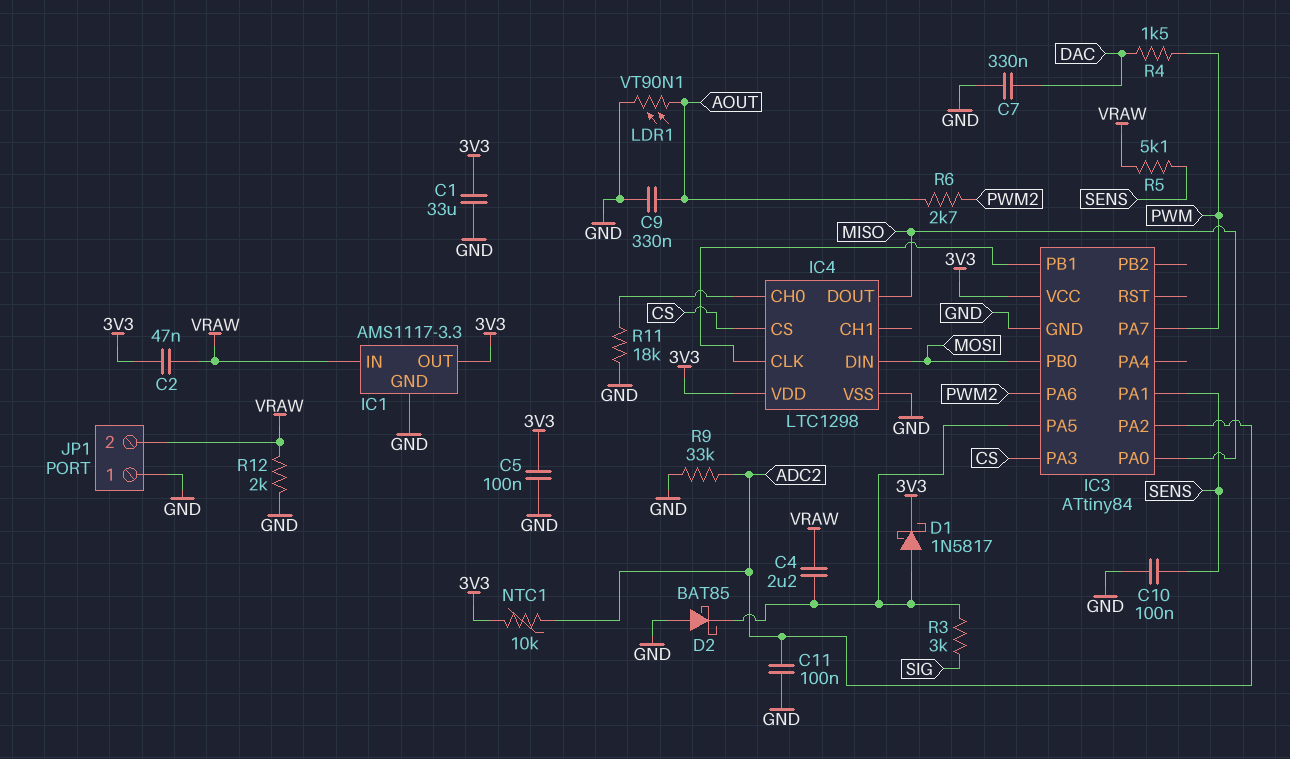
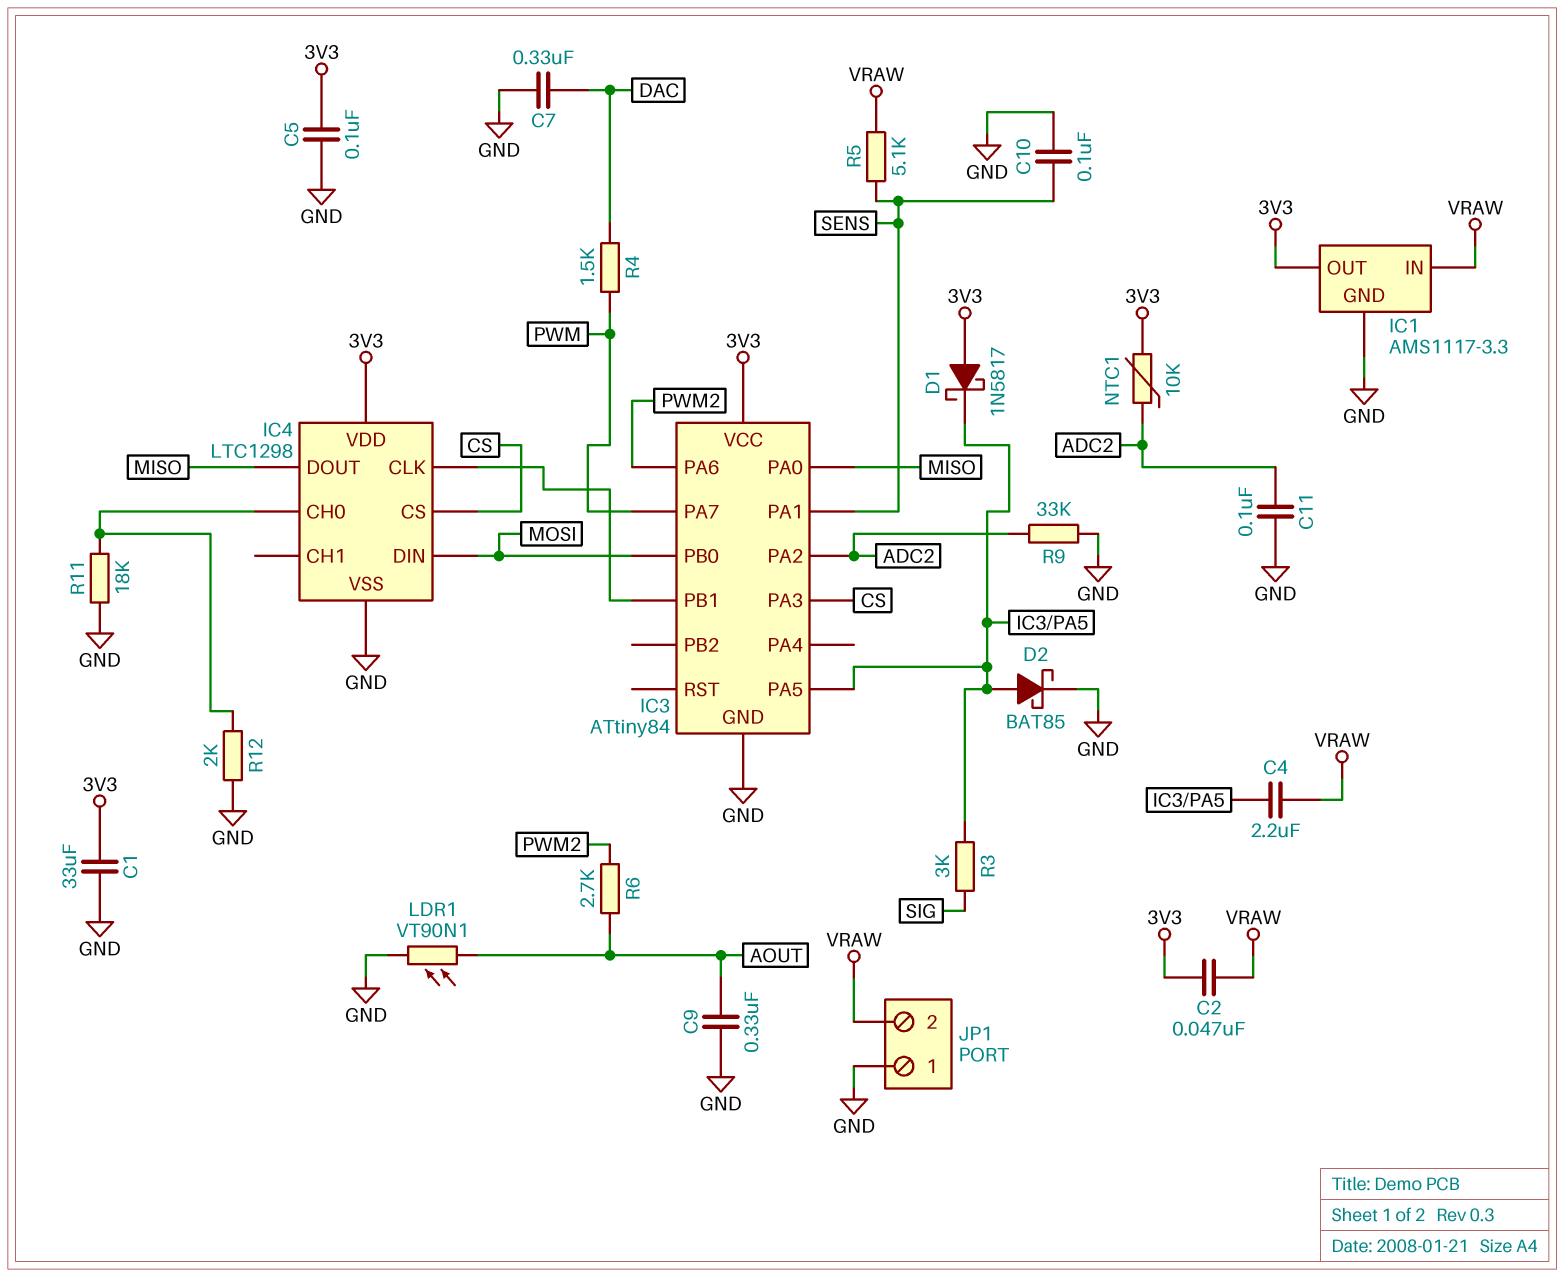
D1: schottky 1N5817 (A IC3/PA5, K 3V3) -> schottky 1N5817 (A 3V3, K IC3/PA5)
D2: schottky BAT85 (A GND, K IC3/PA5) -> schottky BAT85 (A IC3/PA5, K GND)
R12: 2k (GND, VRAW) -> 2k (GND, IC4/CH0)

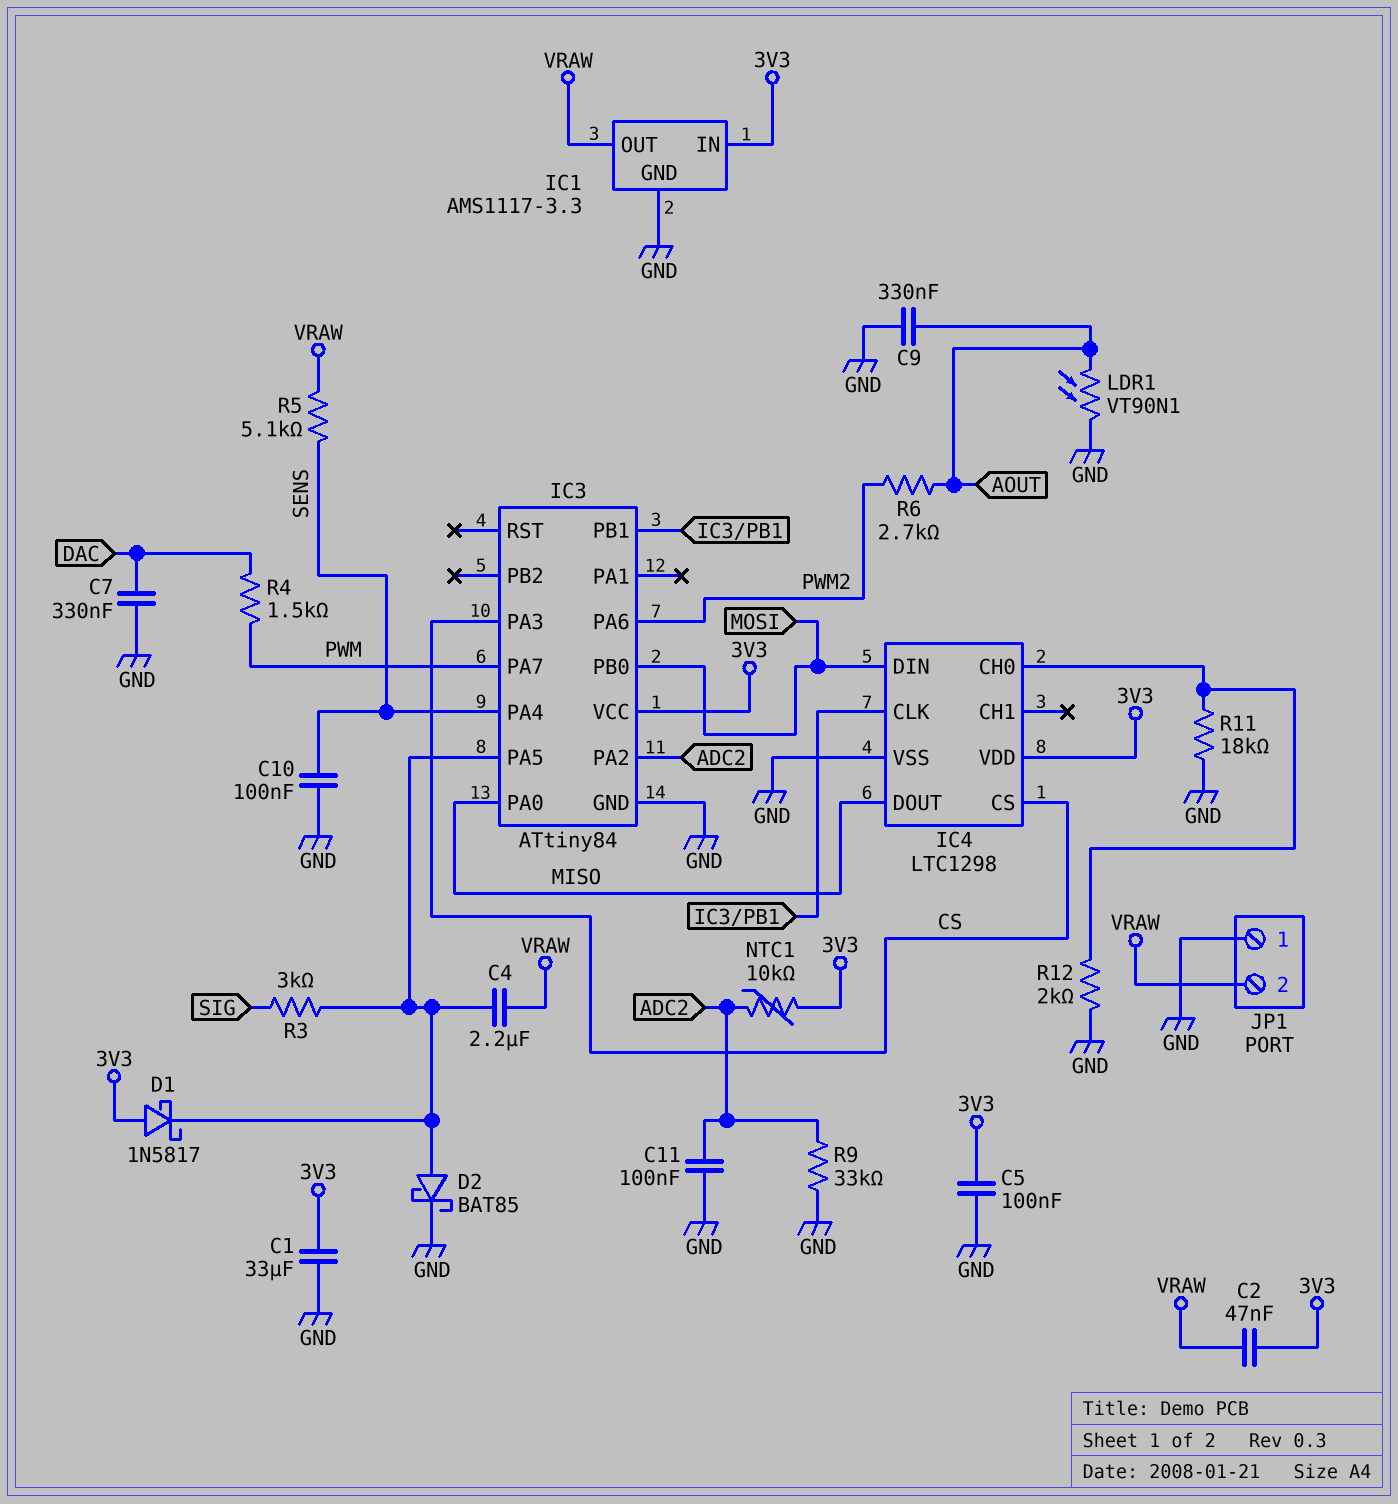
IC1 pin IN: VRAW -> 3V3
IC1 pin OUT: 3V3 -> VRAW
IC3 pin PA1: SENS -> none
IC3 pin PA4: none -> SENS

